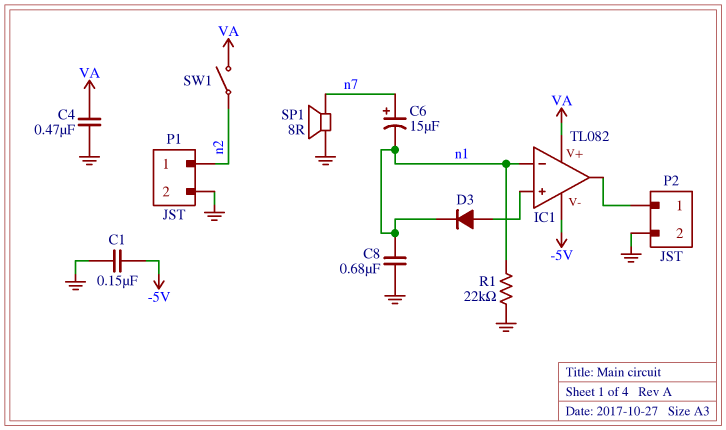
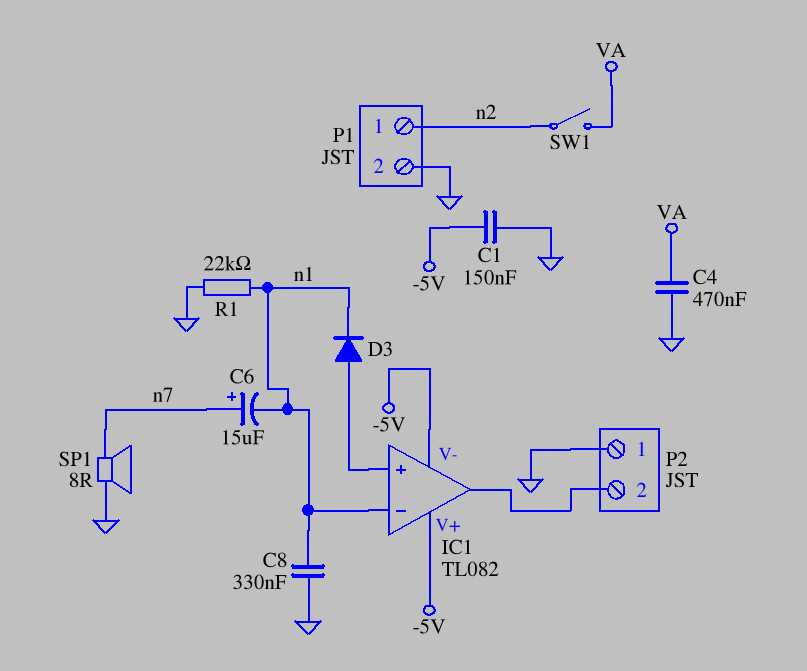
C8: 680nF (GND, n1) -> 330nF (GND, n1)
IC1 pin V+: VA -> -5V
P2 pin 1: IC1/out -> GND
P2 pin 2: GND -> IC1/out

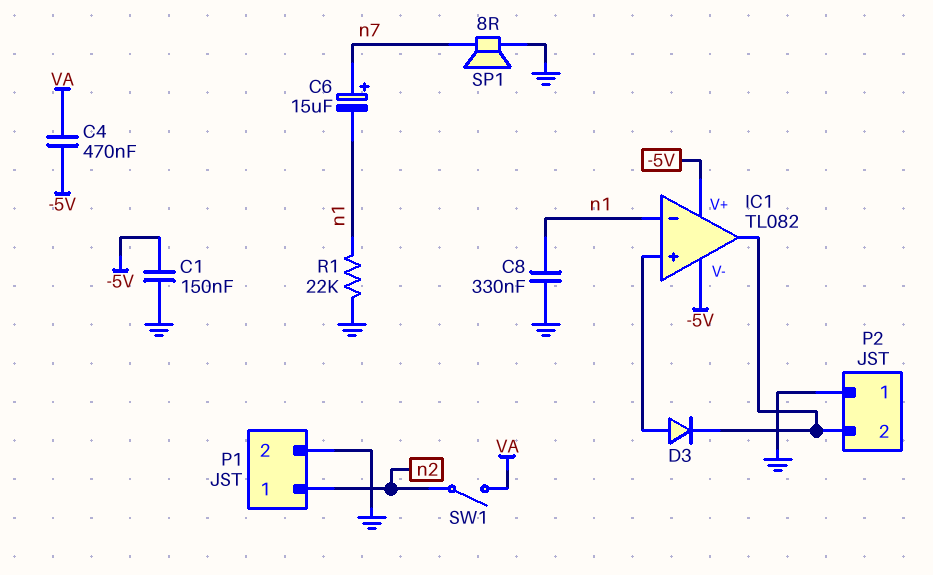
C4: 470nF (GND, VA) -> 470nF (-5V, VA)
D3: diode (A IC1/in+, K n1) -> diode (A IC1/in+, K IC1/out)

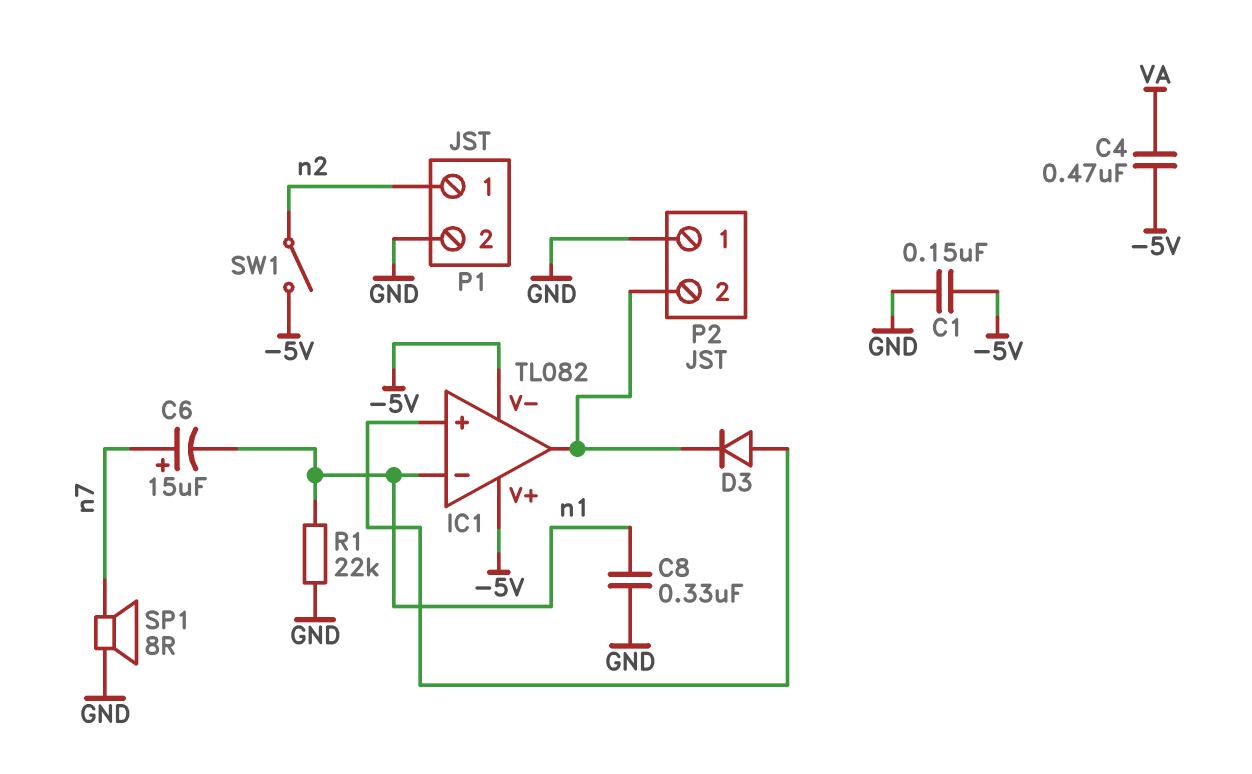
SW1: switch (VA, n2) -> switch (-5V, n2)

